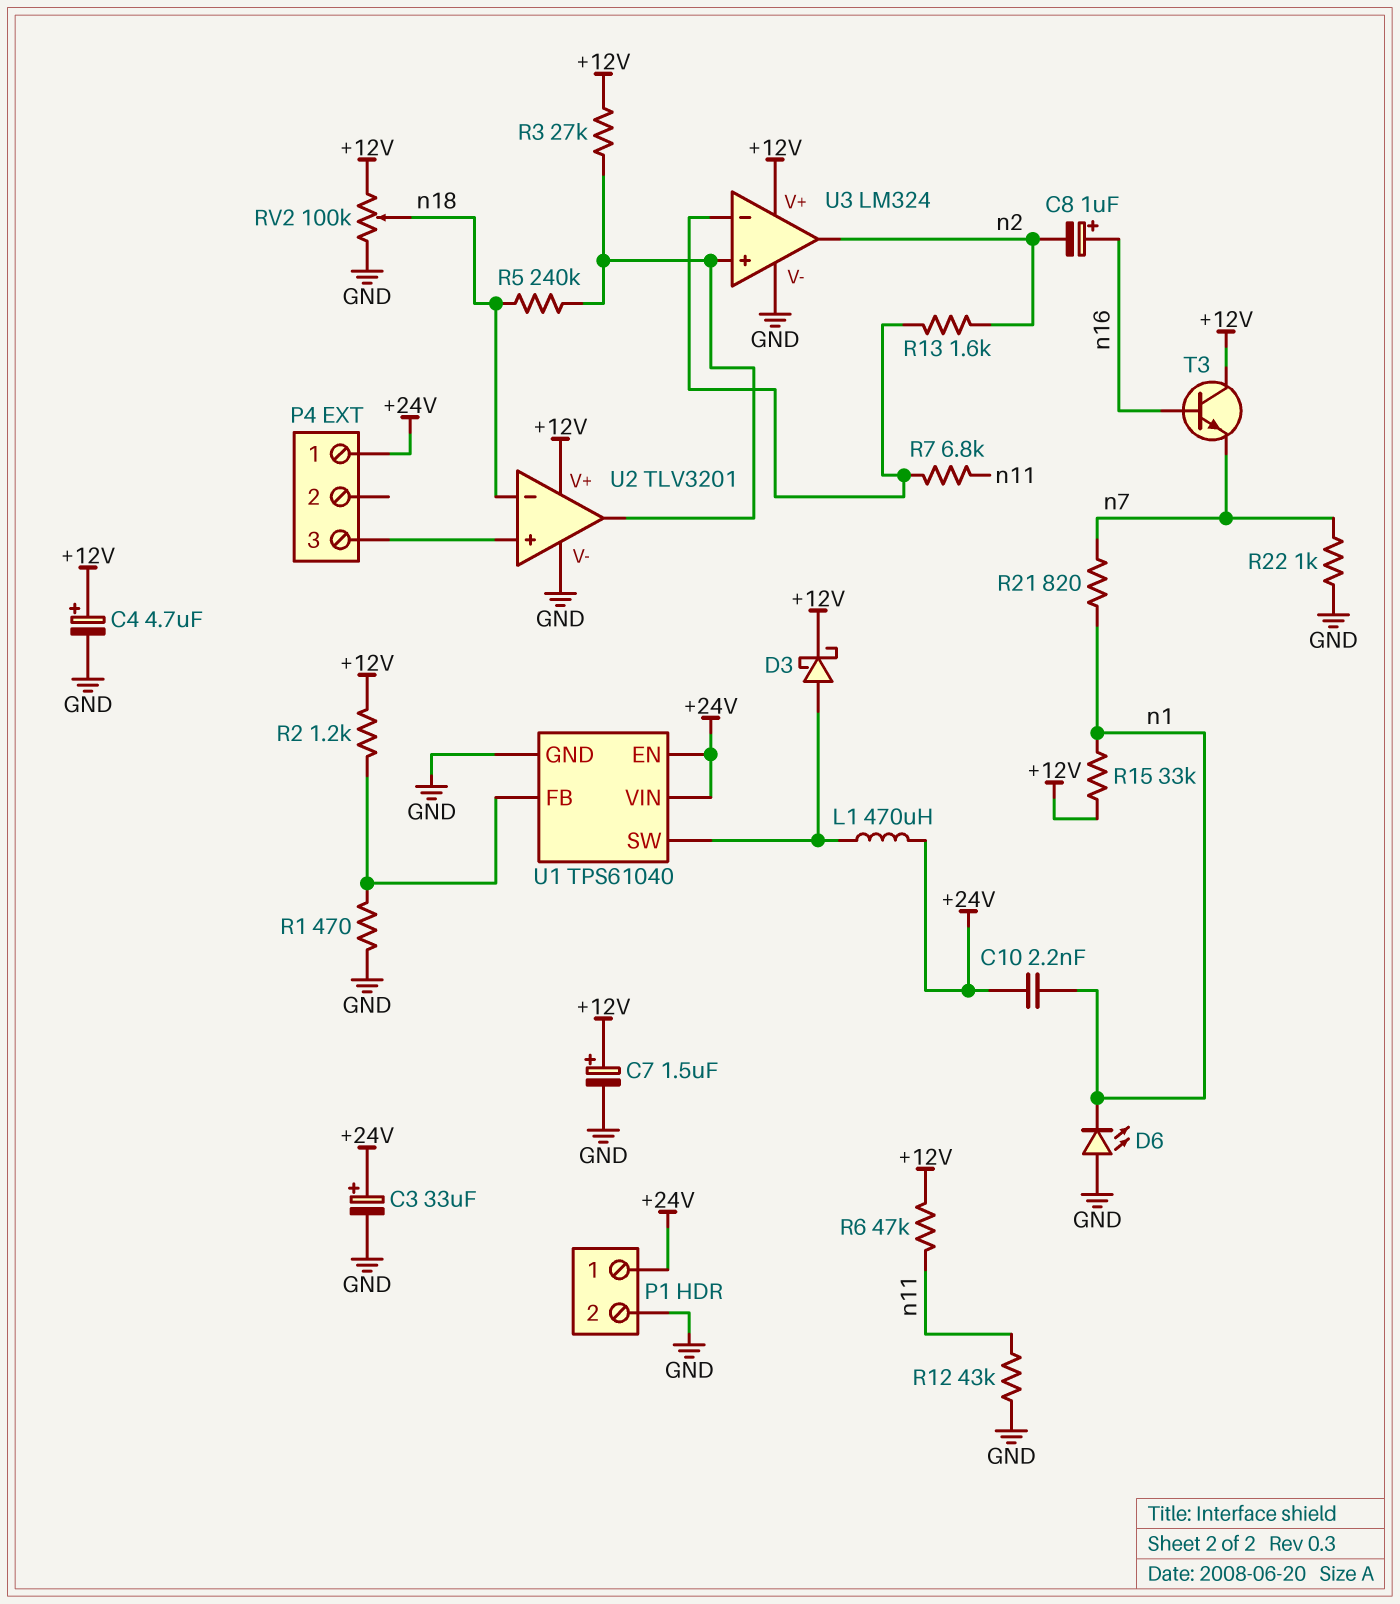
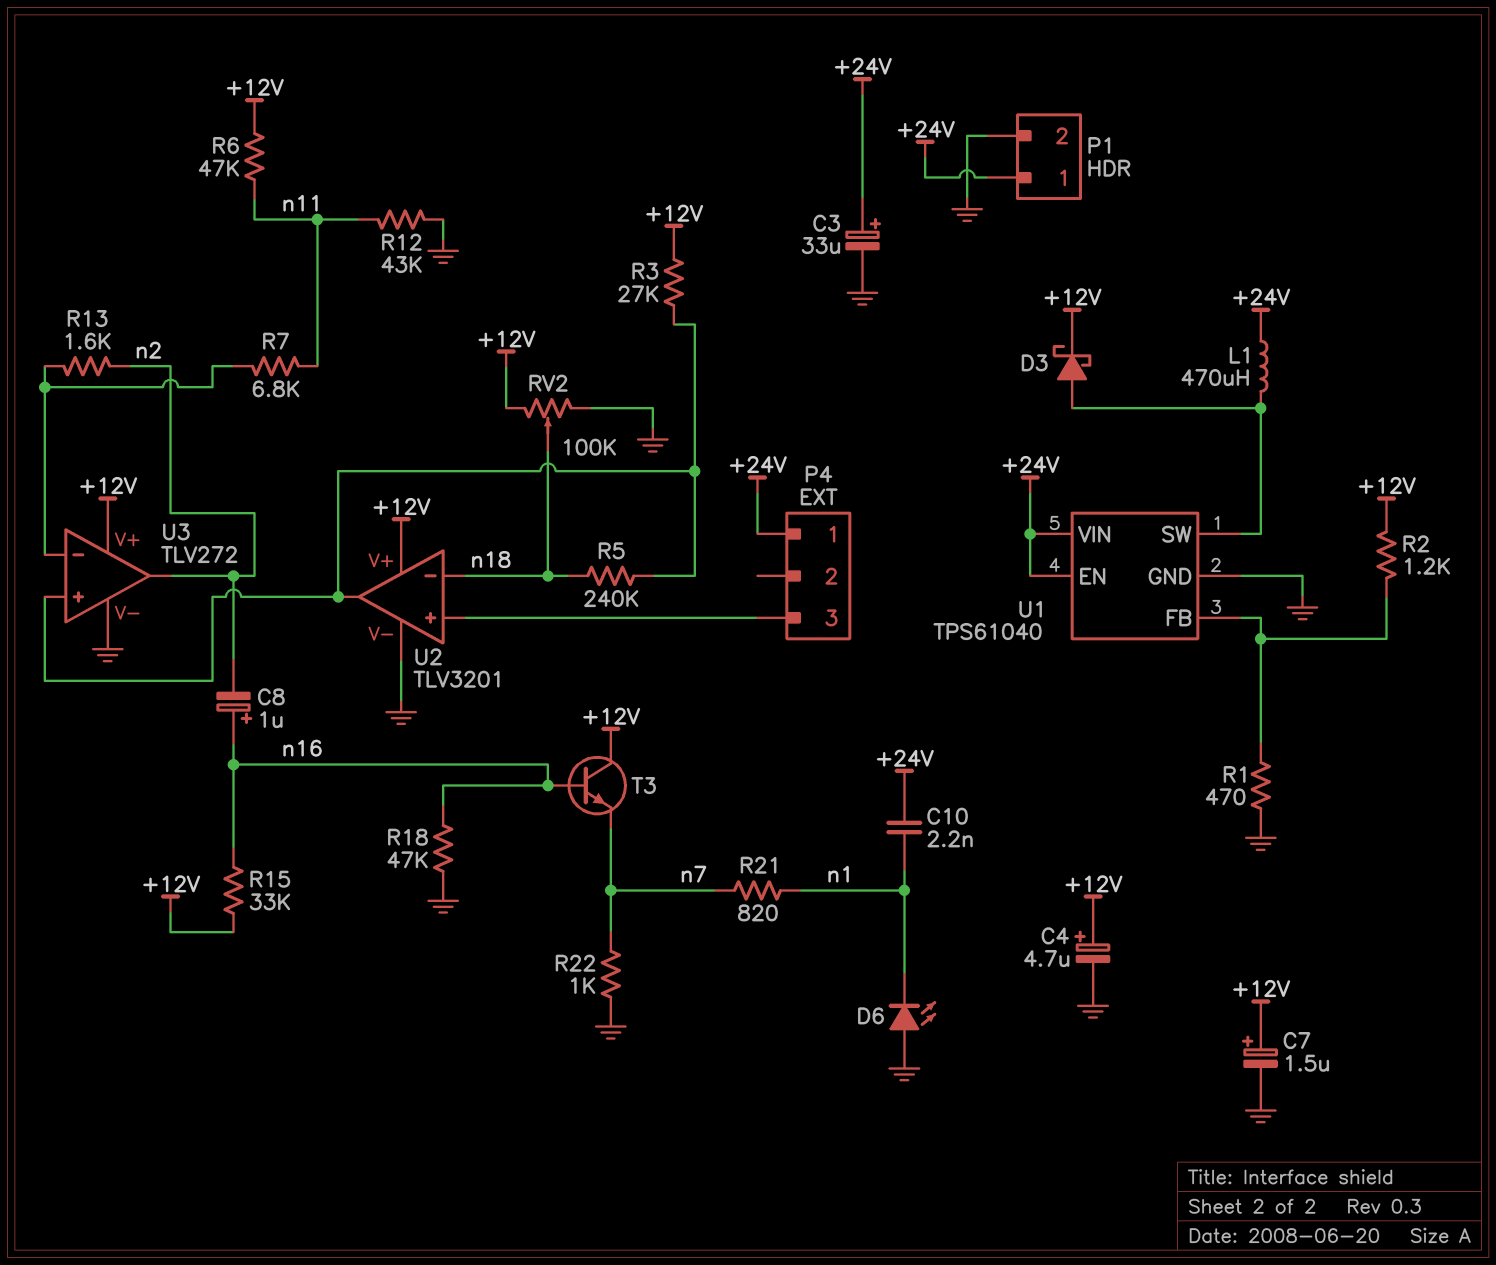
R15: 33k (+12V, n1) -> 33k (+12V, n16)
R18: none -> 47k (GND, n16)
U3: LM324 -> TLV272

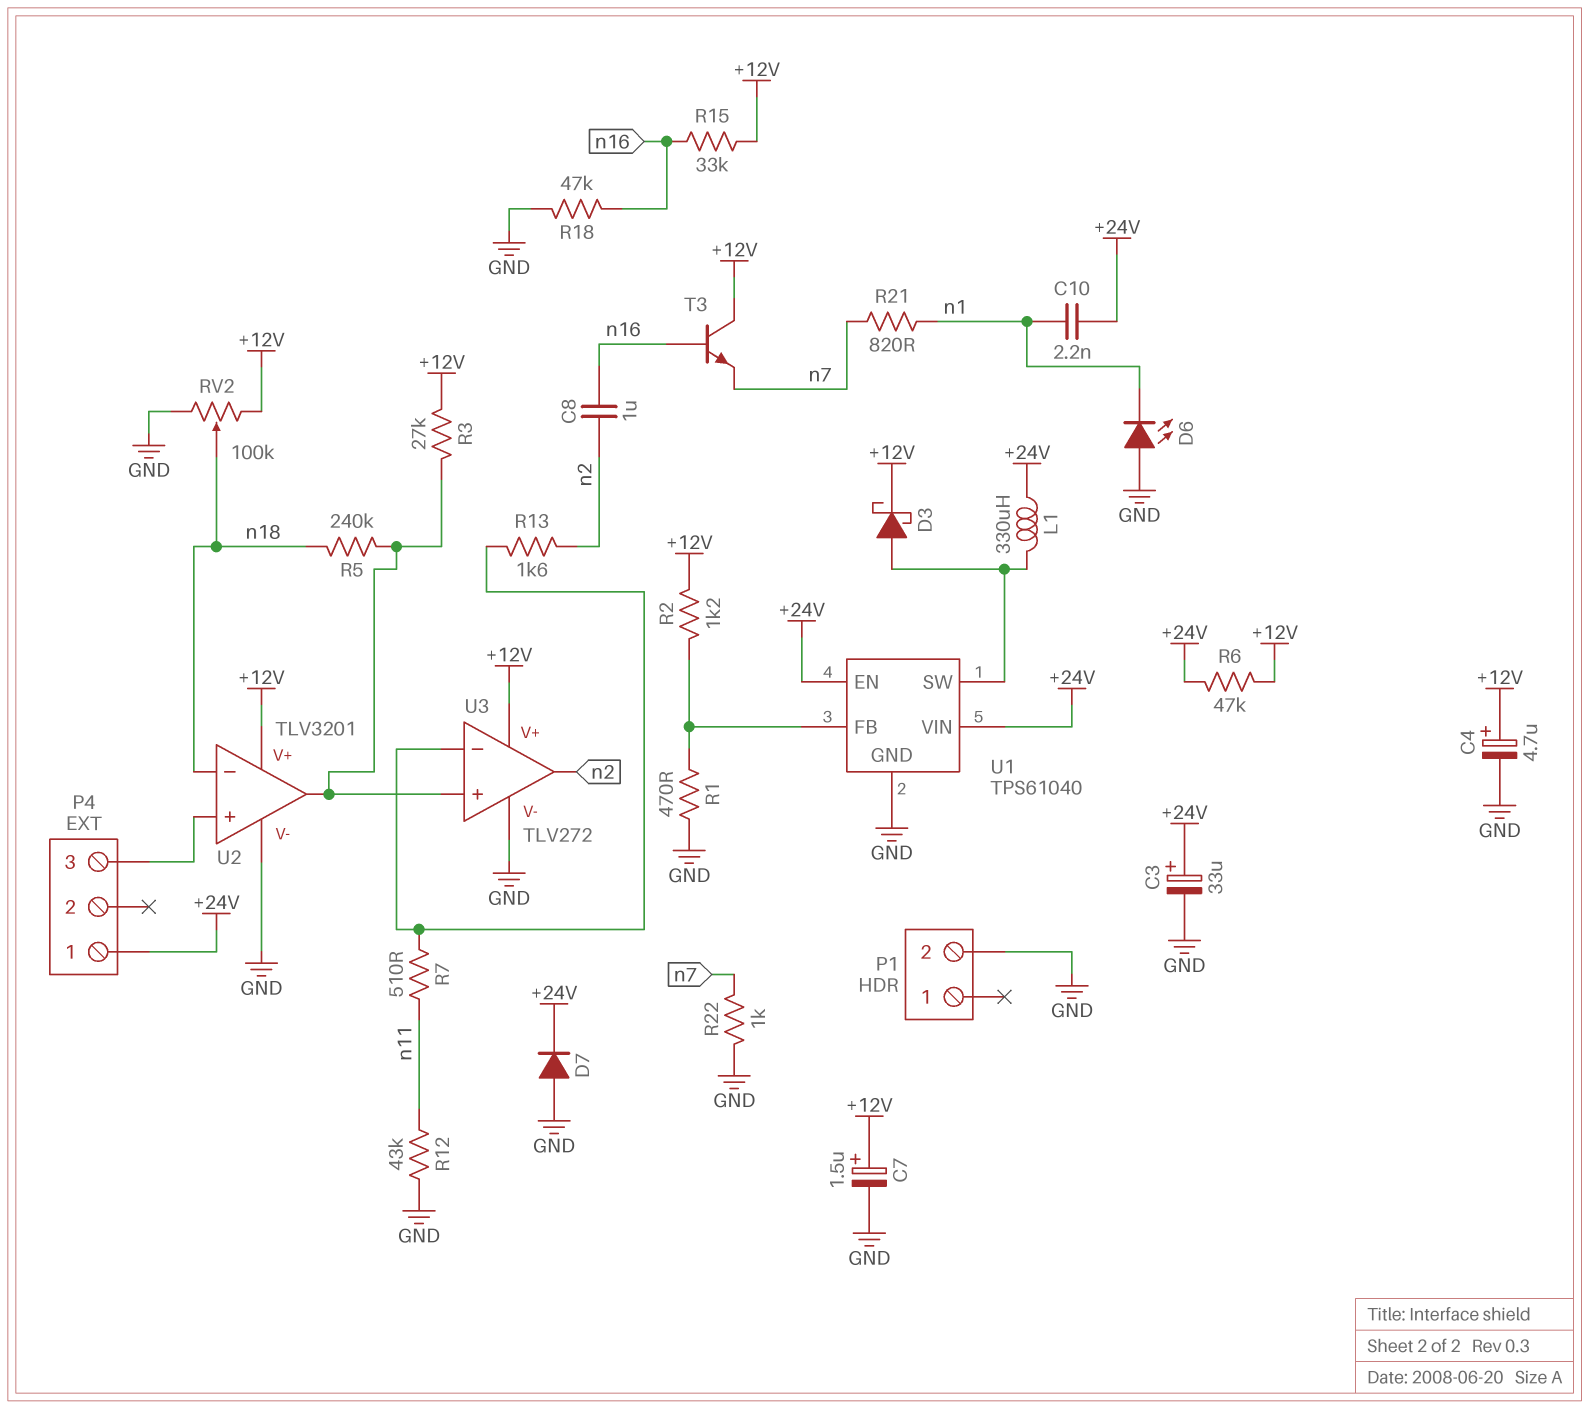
C8: 1uF (plus n16, minus n2) -> 1uF (n2, n16)
D7: none -> diode (A GND, K +24V)
L1: 470uH (+24V, U1/SW) -> 330uH (+24V, U1/SW)
P1 pin 1: +24V -> none
R6: 47k (+12V, n11) -> 47k (+12V, +24V)
R7: 6.8k (U3/in-, n11) -> 510 (U3/in-, n11)

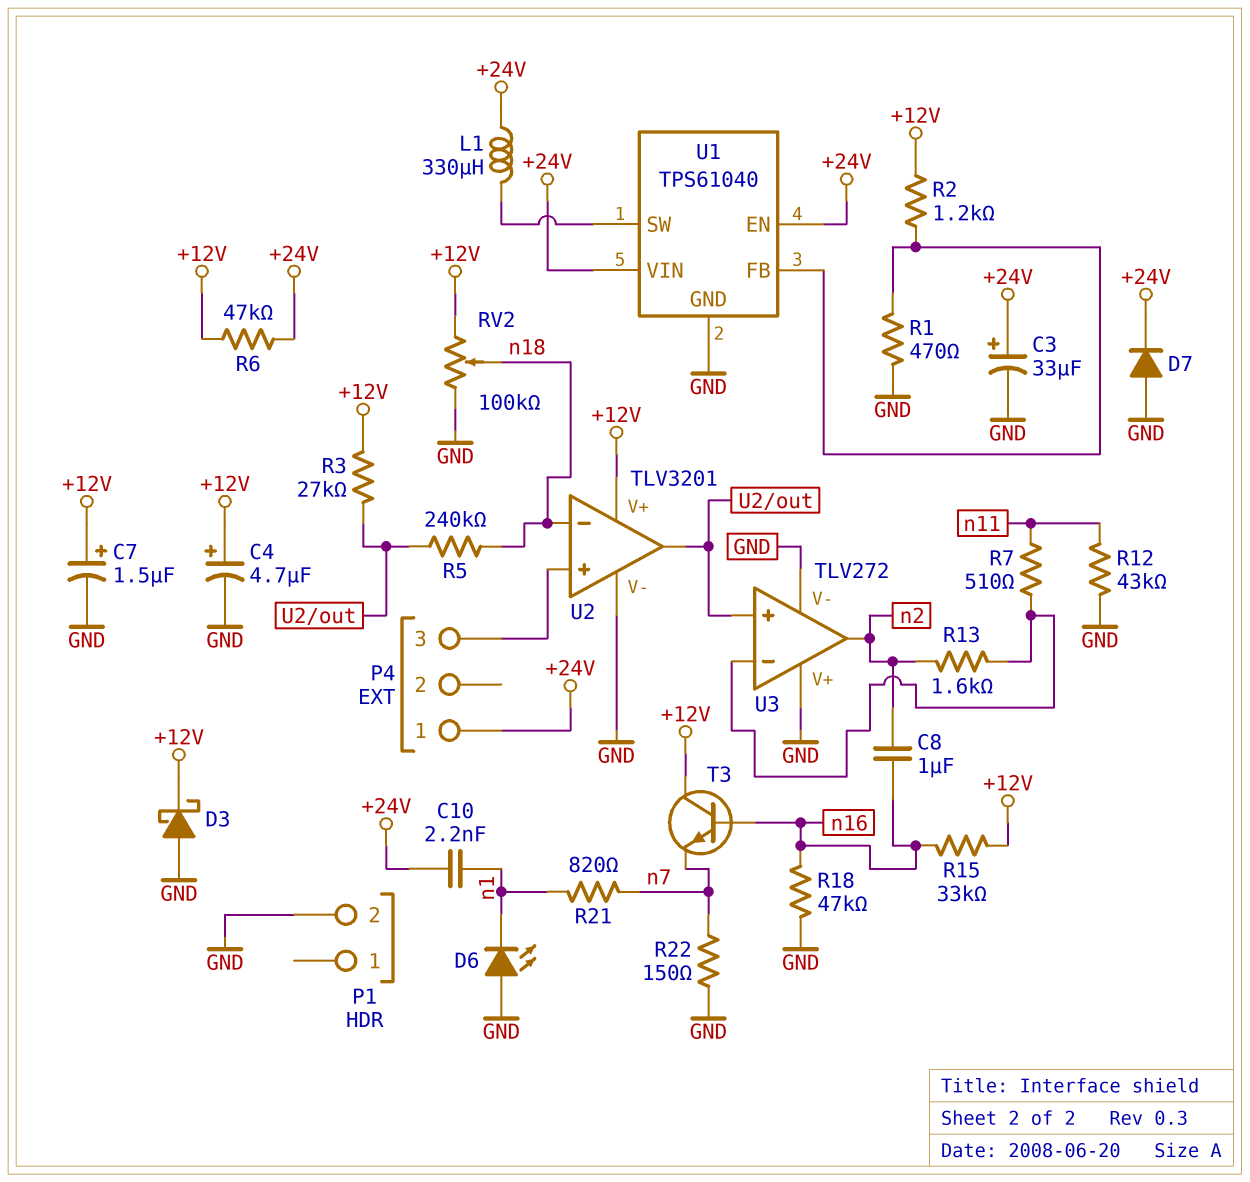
D3: schottky (A U1/SW, K +12V) -> schottky (A GND, K +12V)
R22: 1k (GND, n7) -> 150 (GND, n7)
U3 pin V+: +12V -> GND

